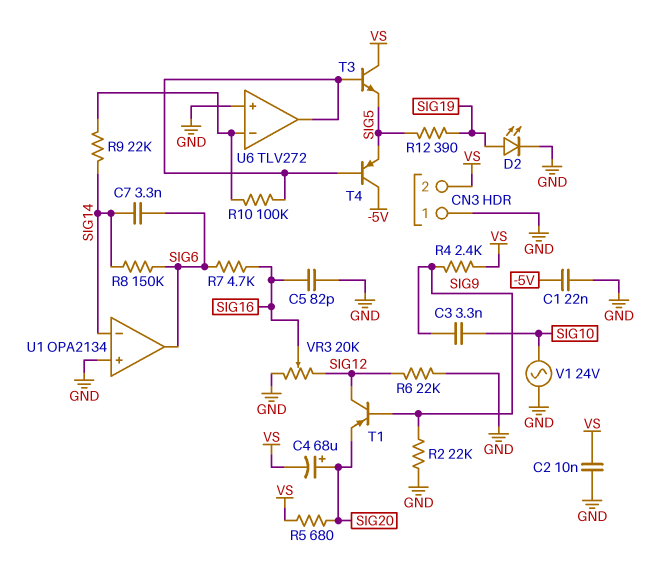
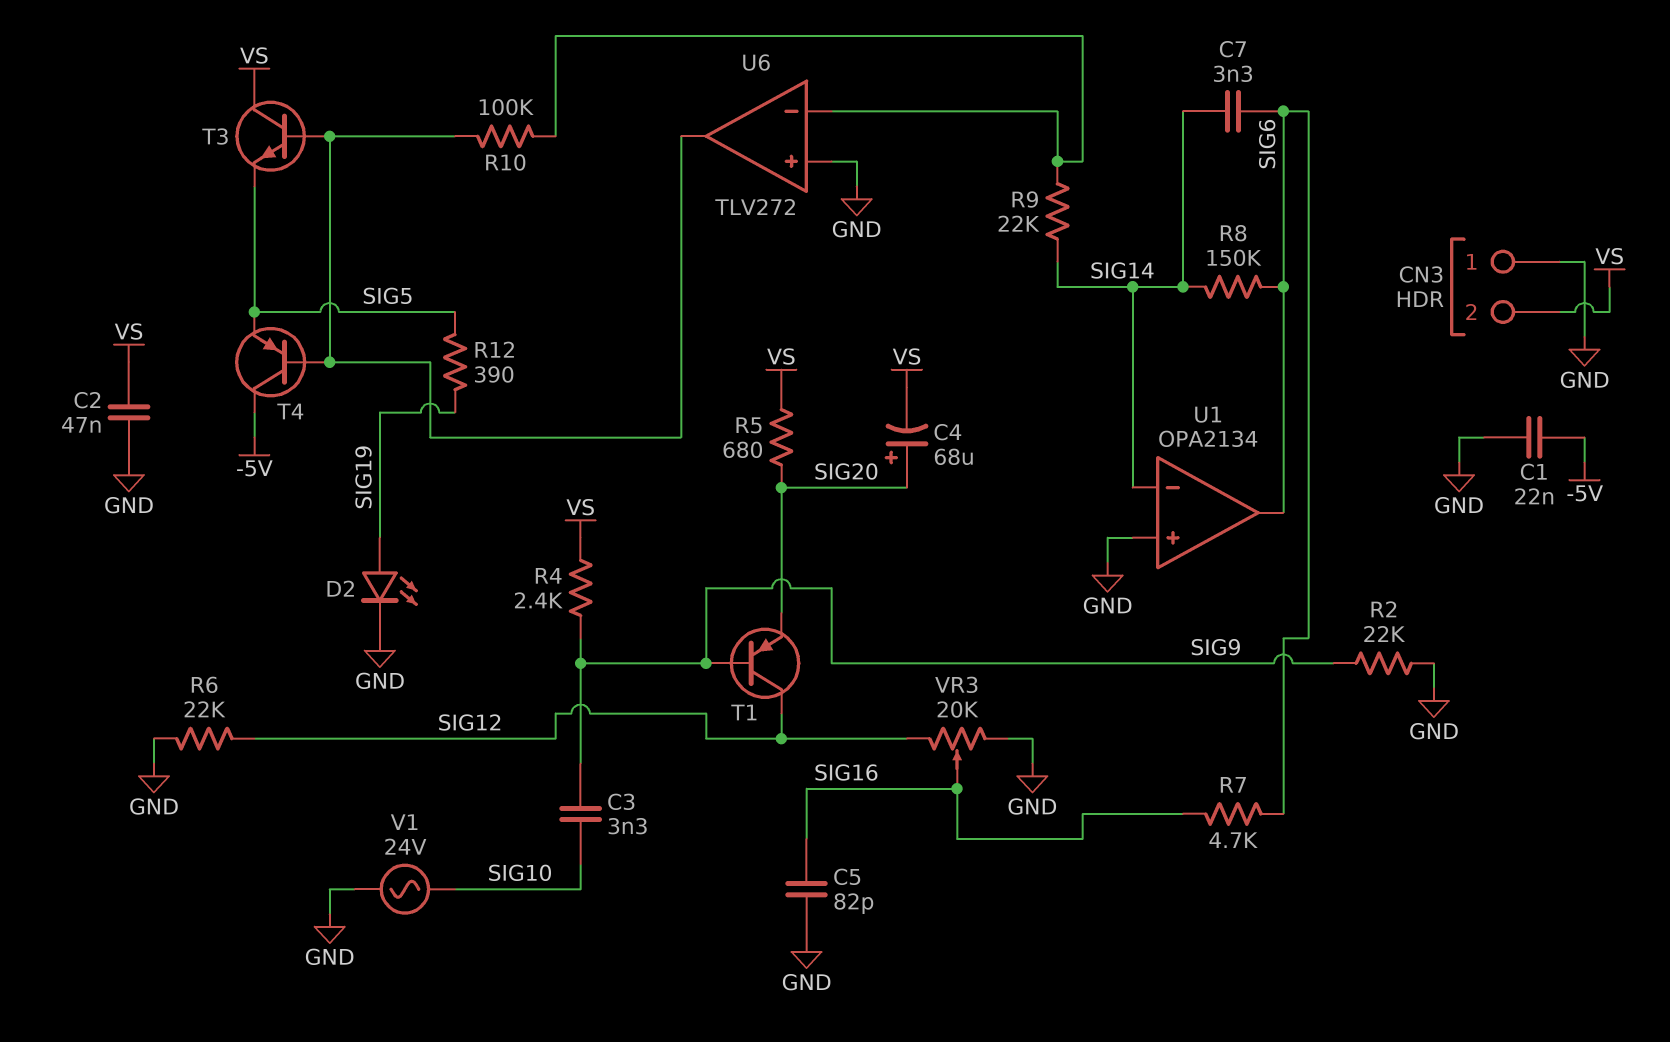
C2: 10nF (GND, VS) -> 47nF (GND, VS)

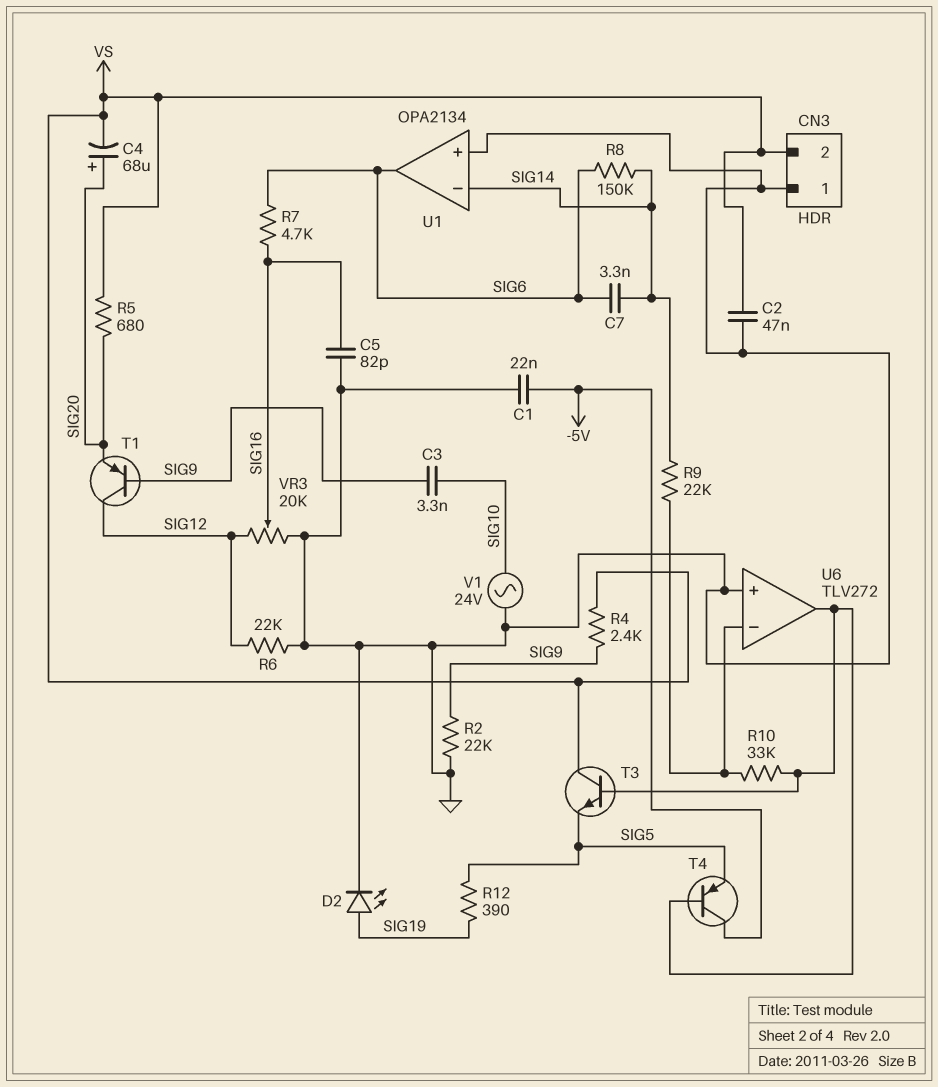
R10: 100k (U6/in-, U6/out) -> 33k (U6/in-, U6/out)

